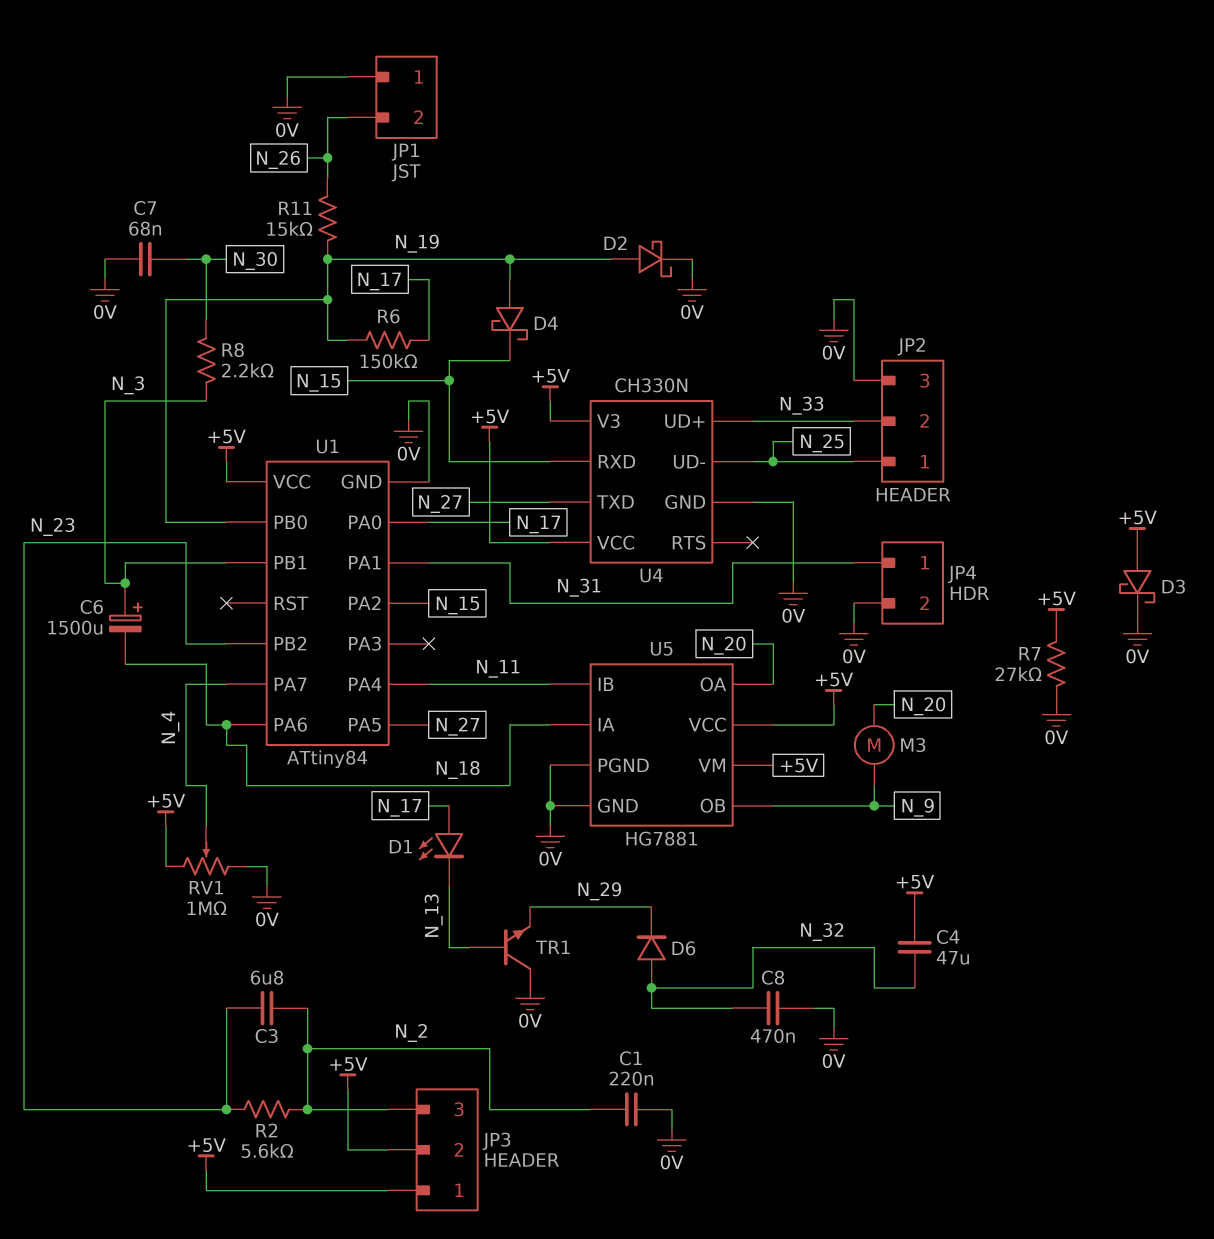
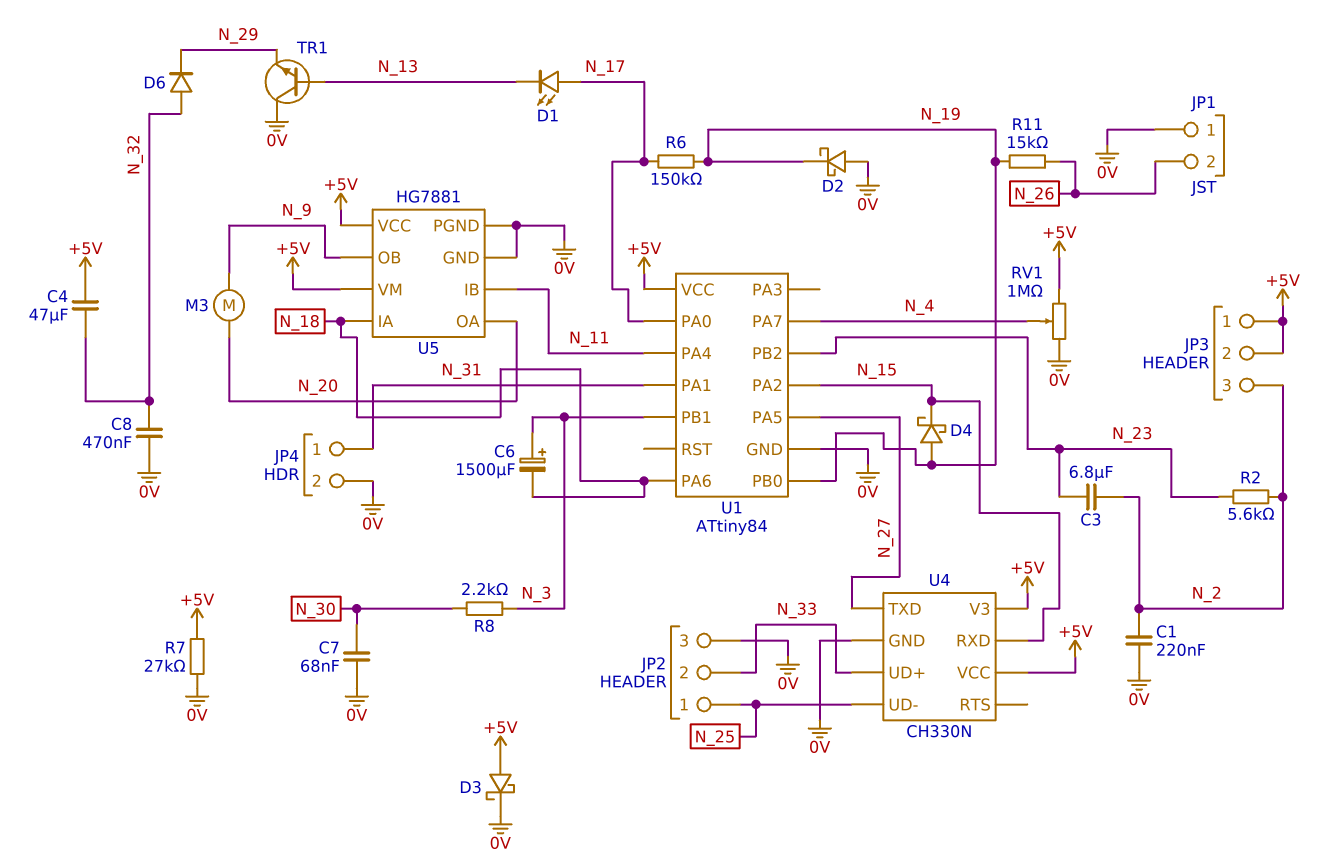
D2: schottky (A N_19, K 0V) -> schottky (A 0V, K N_19)

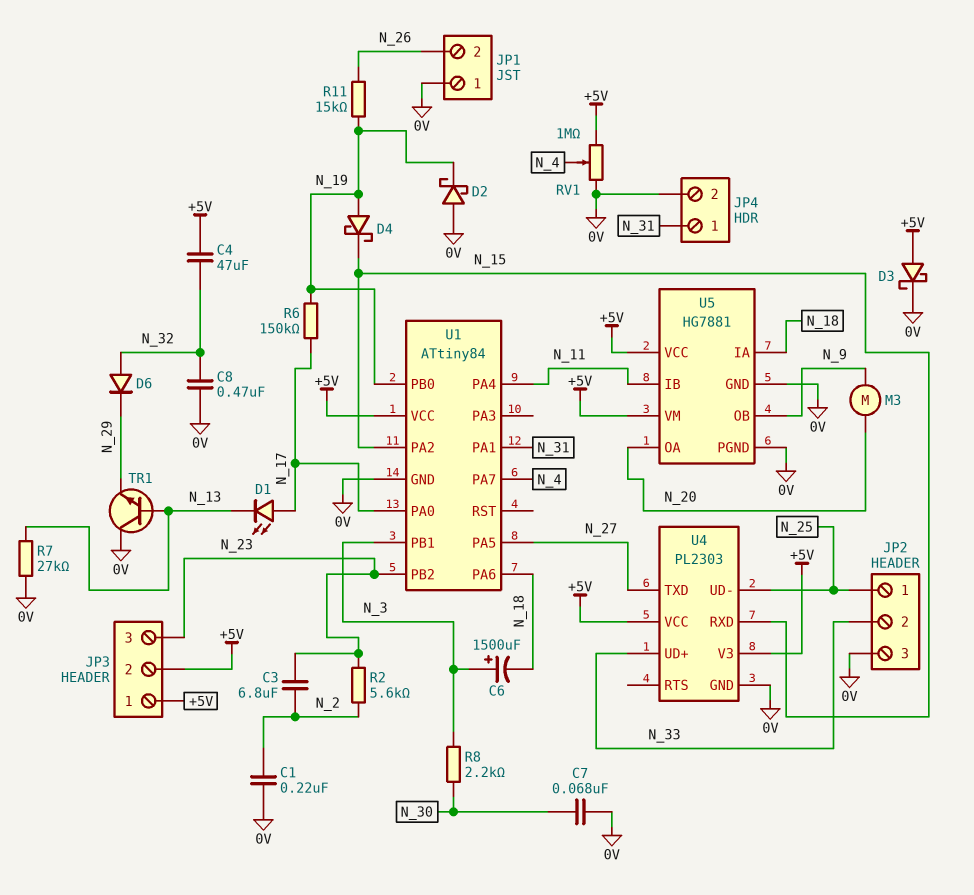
JP3 pin 3: N_2 -> N_23
R7: 27k (+5V, 0V) -> 27k (0V, N_13)
U4: CH330N -> PL2303

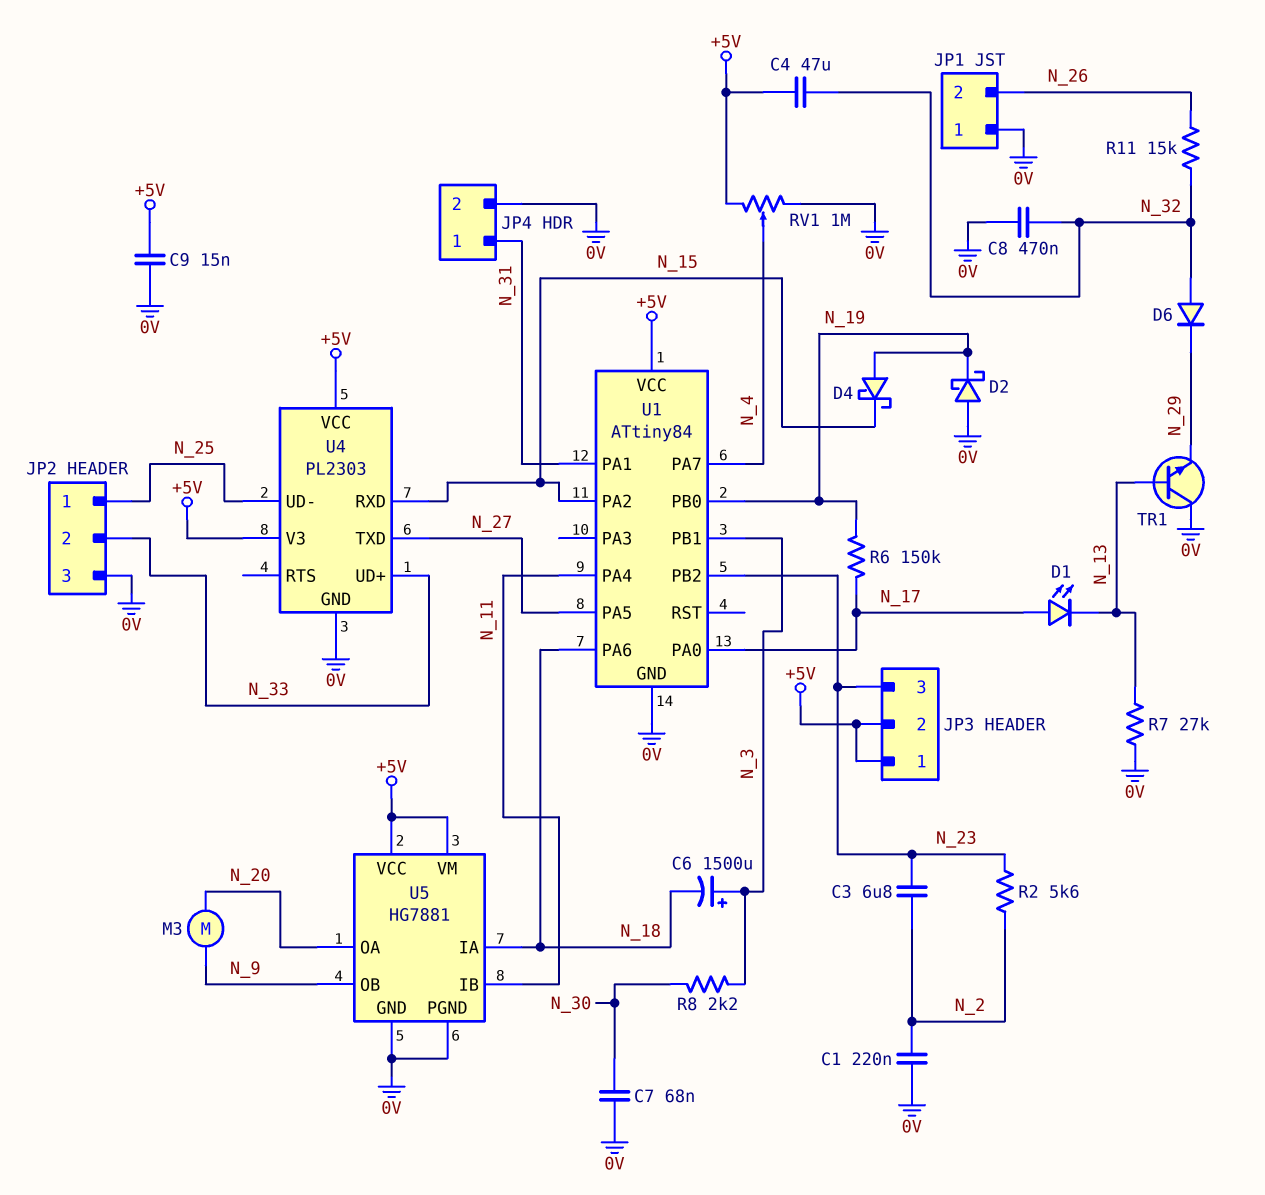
C9: none -> 15nF (+5V, 0V)
D3: schottky (A +5V, K 0V) -> none
R11: 15k (N_19, N_26) -> 15k (N_26, N_32)

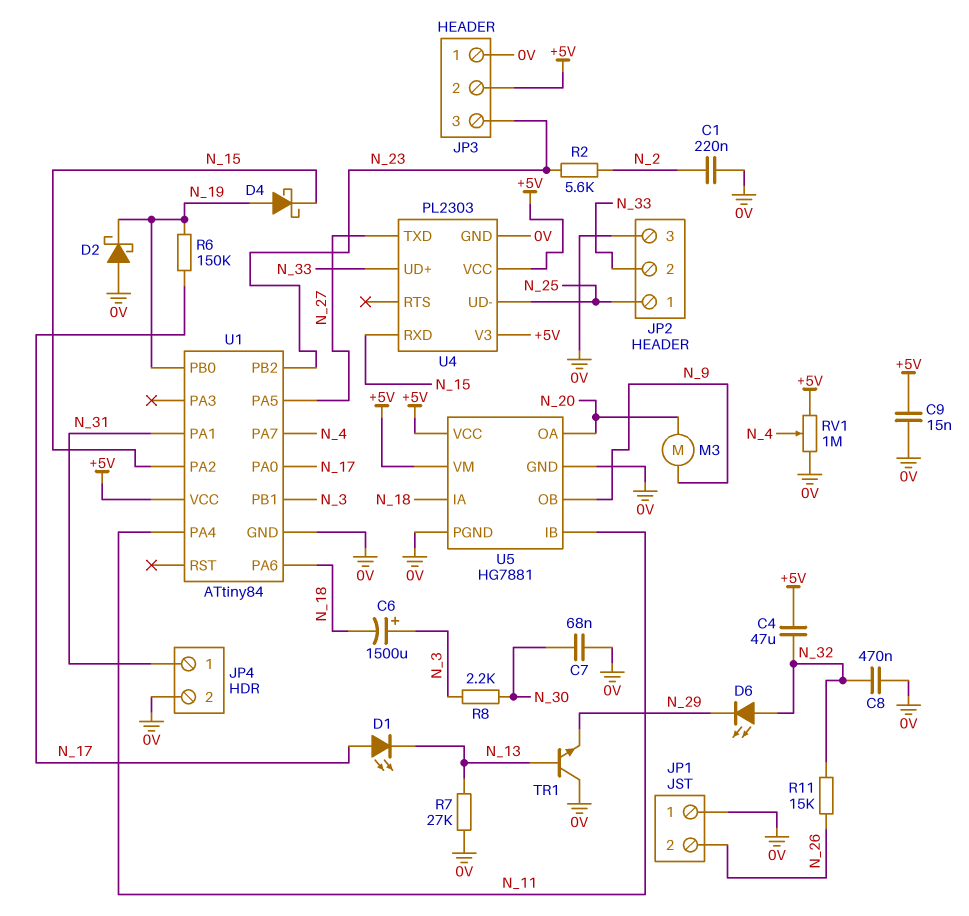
C3: 6.8uF (N_2, N_23) -> none
D6: diode (A N_32, K N_29) -> LED (A N_32, K N_29)
JP3 pin 1: +5V -> 0V

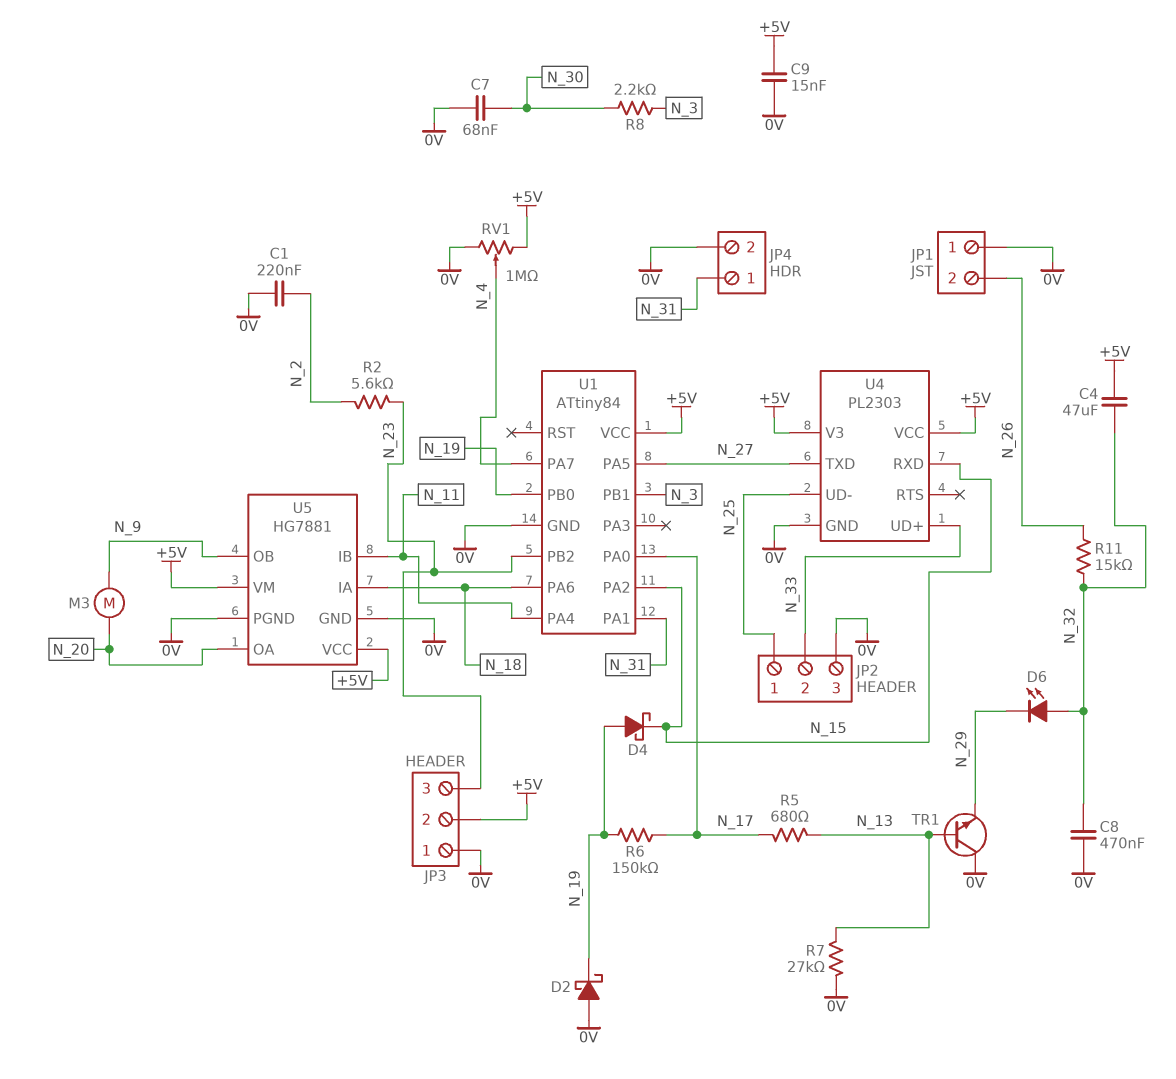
C6: 1500uF (plus N_3, minus N_18) -> none
D1: LED (A N_17, K N_13) -> none
R5: none -> 680 (N_13, N_17)

